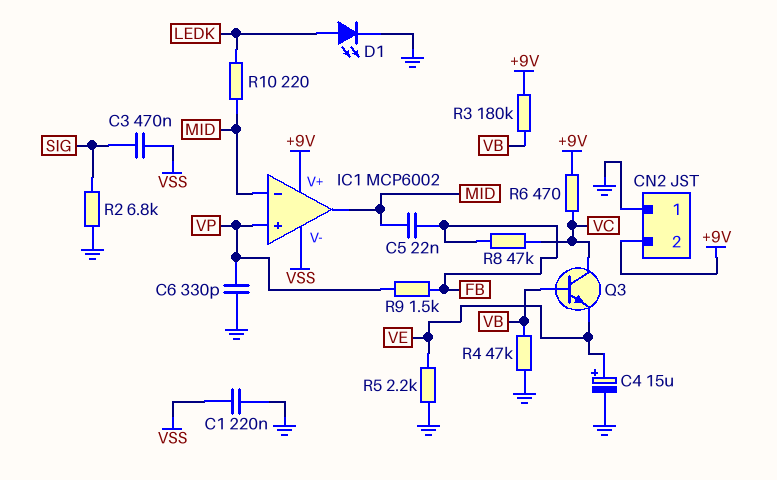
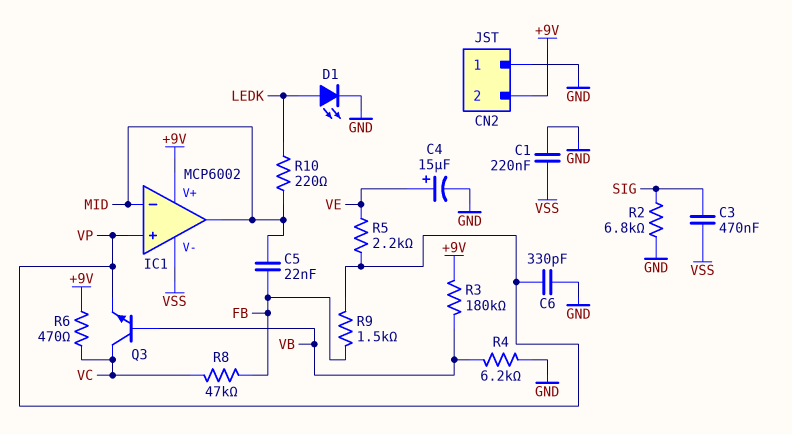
Q3: NPN (B VB, C VC, E VE) -> NPN (B VB, C VC, E VP)
R4: 47k (GND, VB) -> 6.2k (GND, VB)
R5: 2.2k (GND, VE) -> 2.2k (VE, VP)

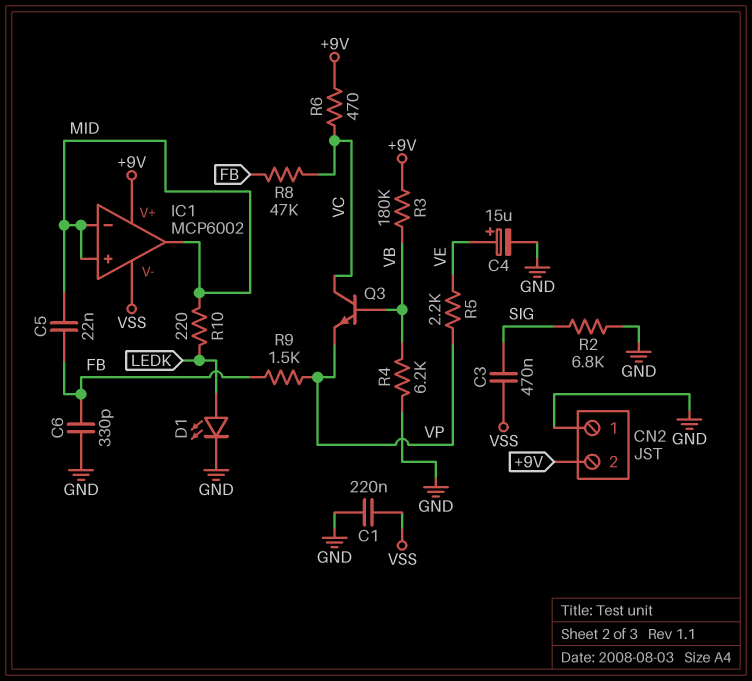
C6: 330pF (GND, VP) -> 330pF (FB, GND)
IC1 pin in+: VP -> MID

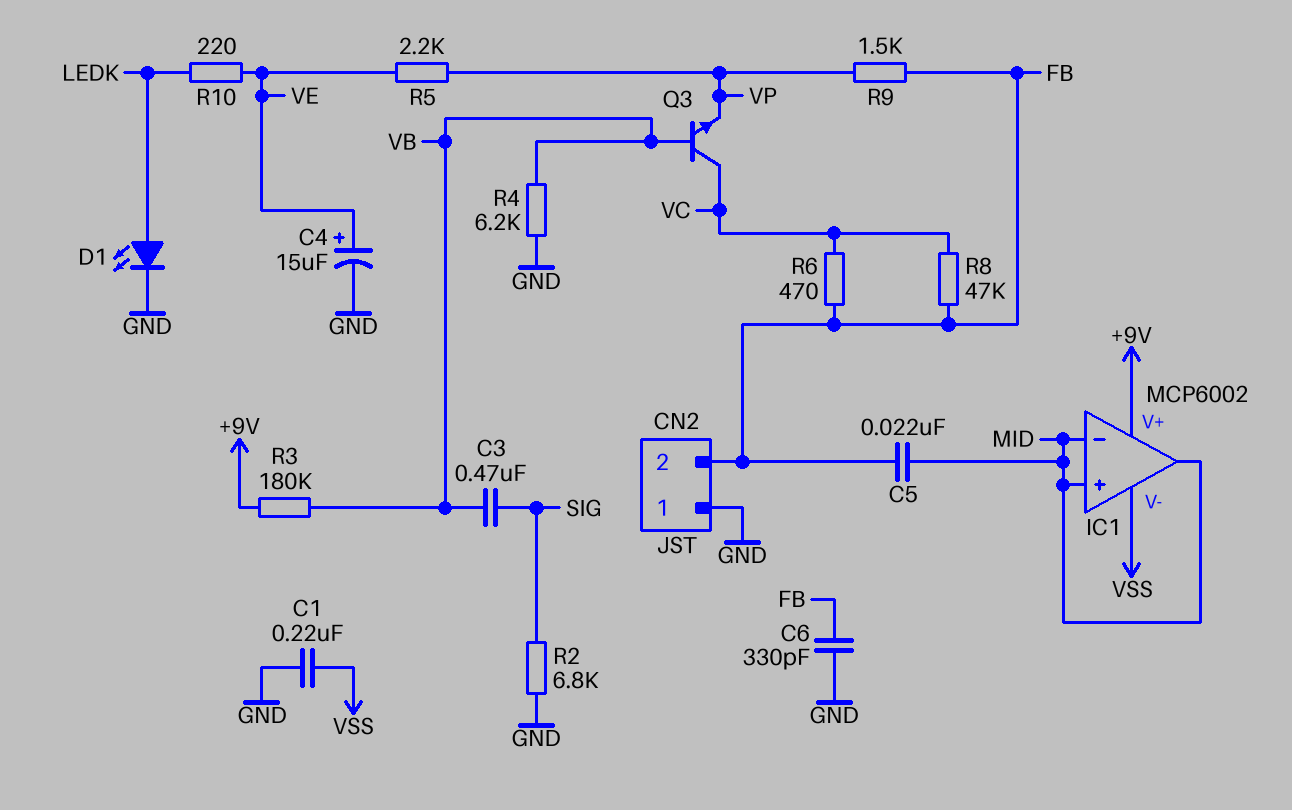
C3: 470nF (SIG, VSS) -> 470nF (SIG, VB)
CN2 pin 2: +9V -> FB
R6: 470 (+9V, VC) -> 470 (FB, VC)
R10: 220 (LEDK, MID) -> 220 (LEDK, VE)

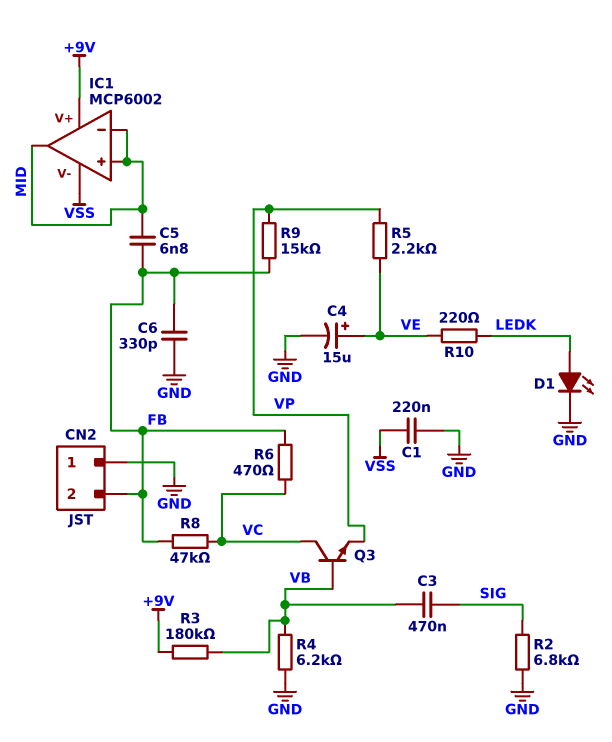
C5: 22nF (FB, MID) -> 6.8nF (FB, MID)
R9: 1.5k (FB, VP) -> 15k (FB, VP)

